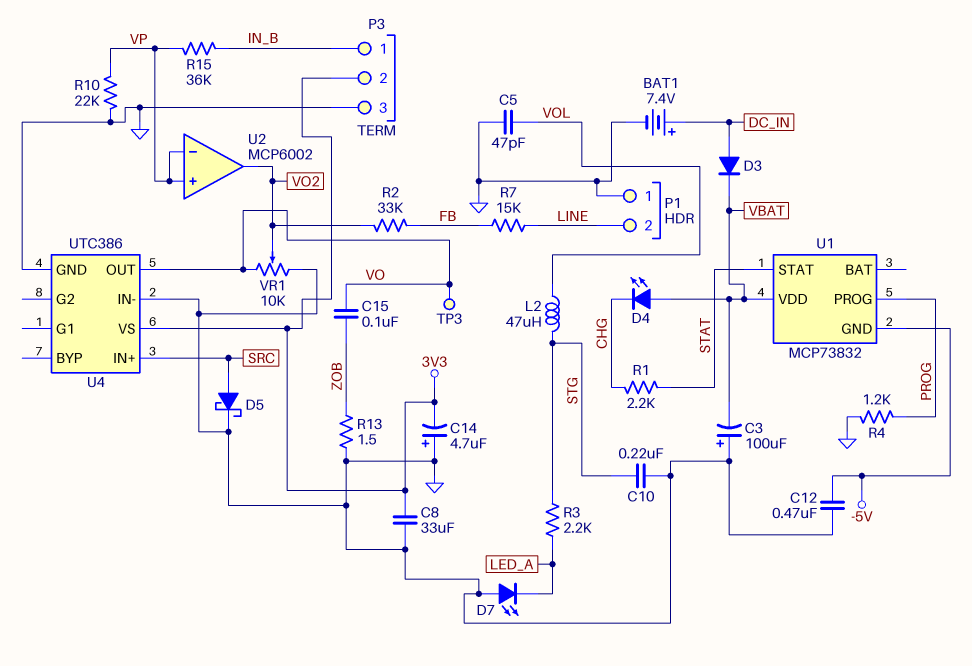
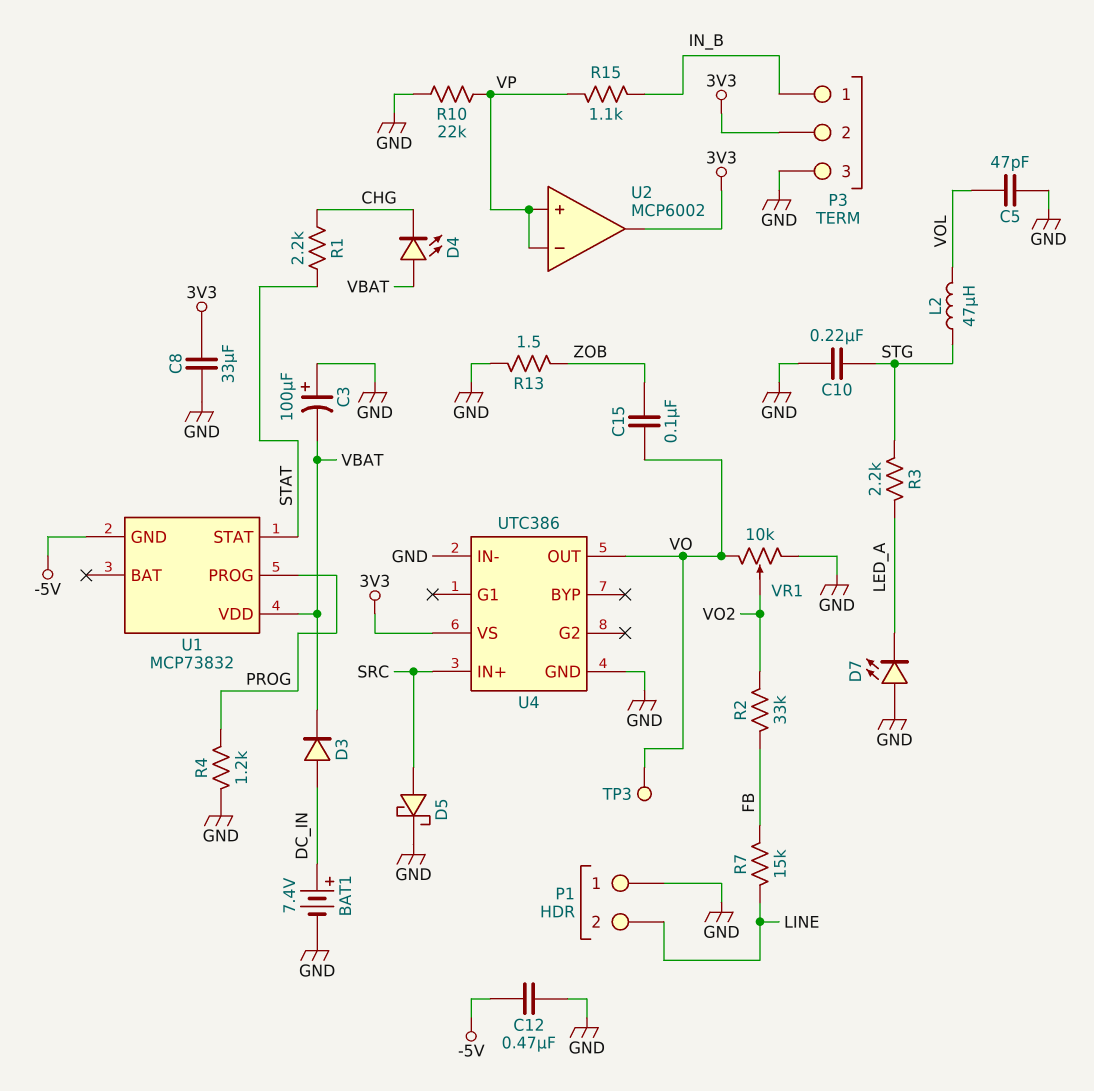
C14: 4.7uF (plus GND, minus 3V3) -> none
R15: 36k (IN_B, VP) -> 1.1k (IN_B, VP)
U2 pin out: VO2 -> 3V3

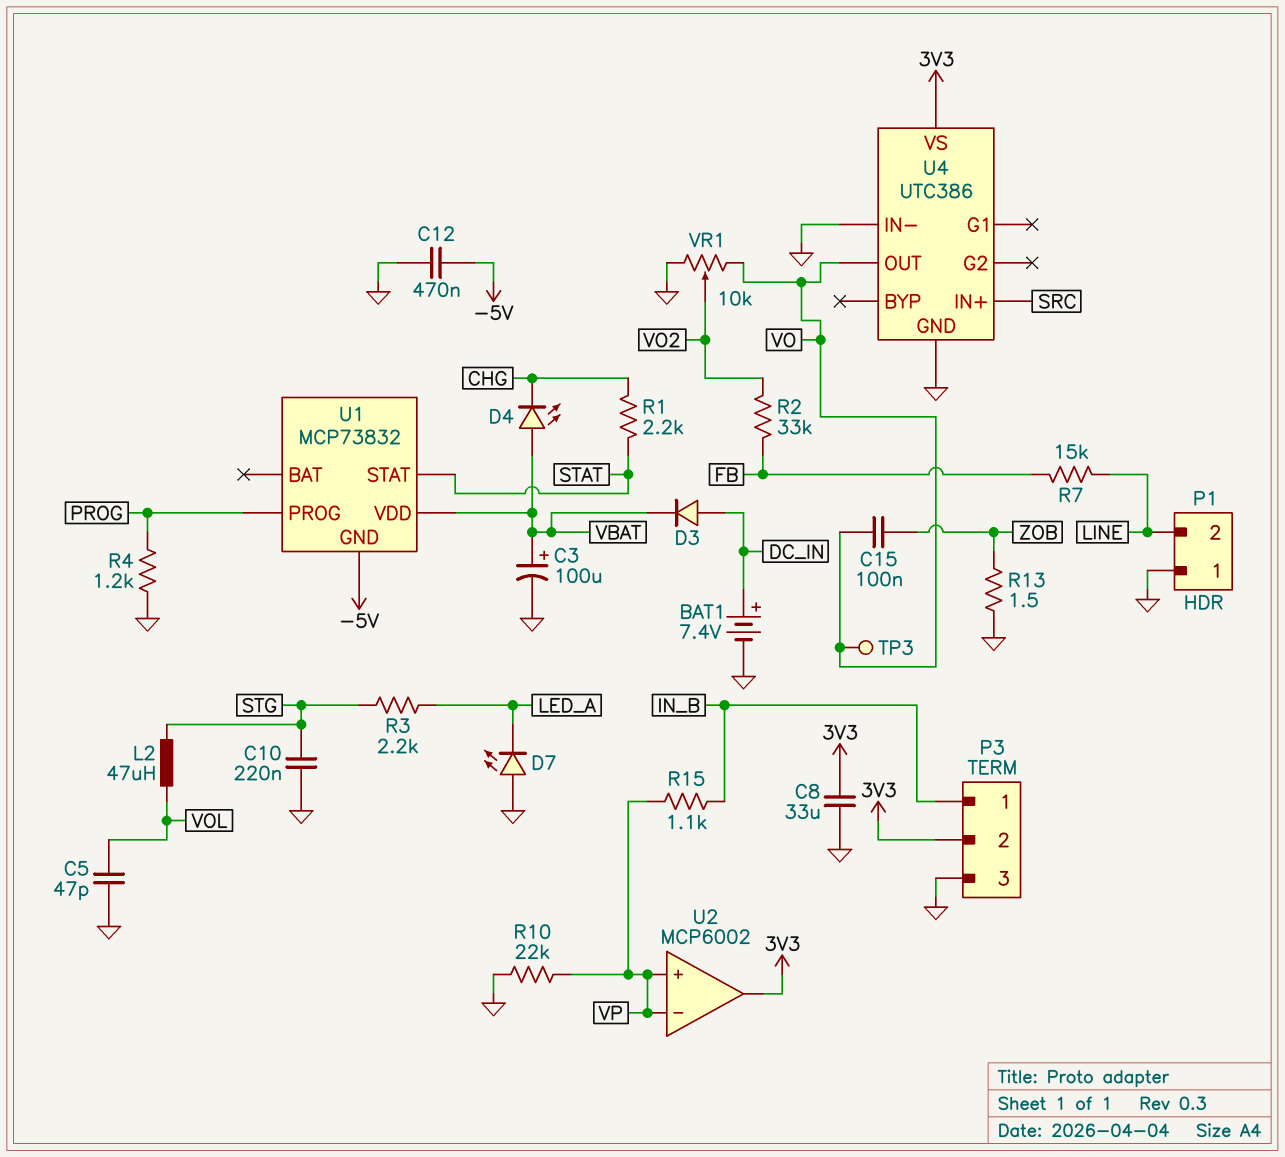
C3: 100uF (plus GND, minus VBAT) -> 100uF (plus VBAT, minus GND)
D5: schottky (A SRC, K GND) -> none

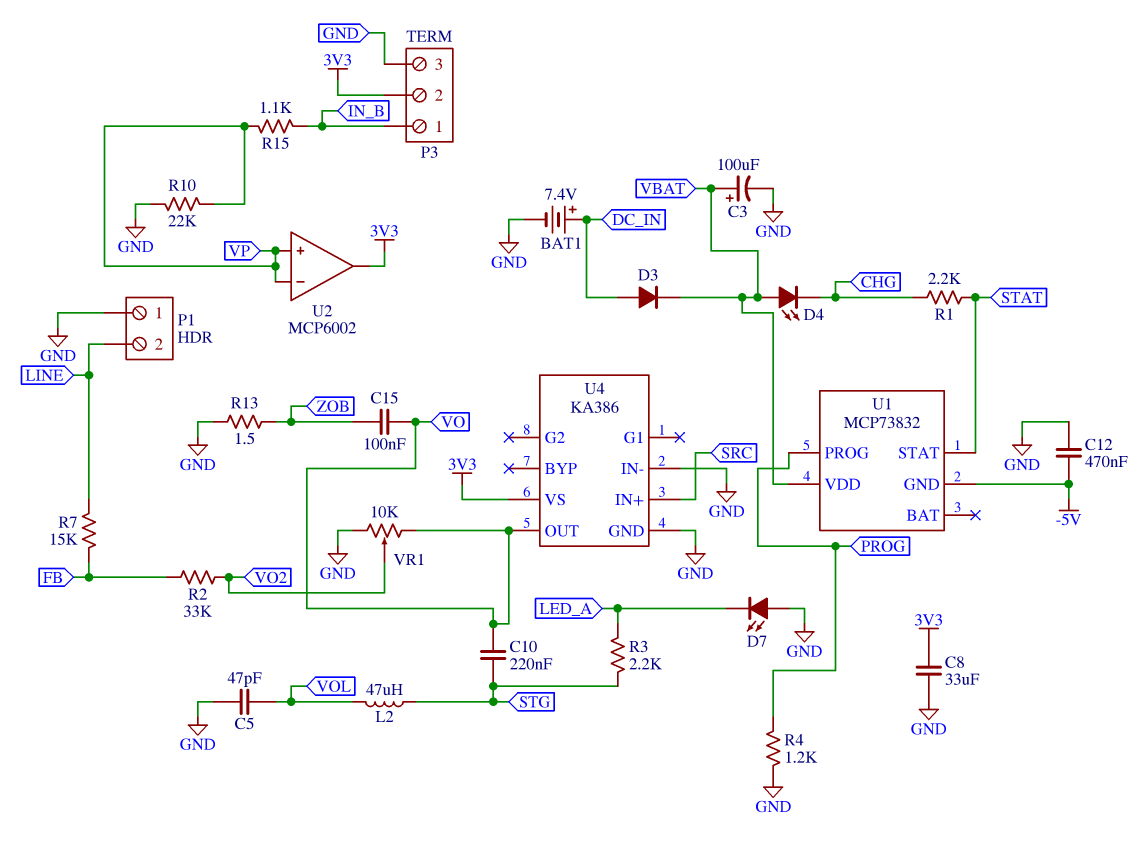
C10: 220nF (GND, STG) -> 220nF (STG, VO)
TP3: test point (VO) -> none
U4: UTC386 -> KA386

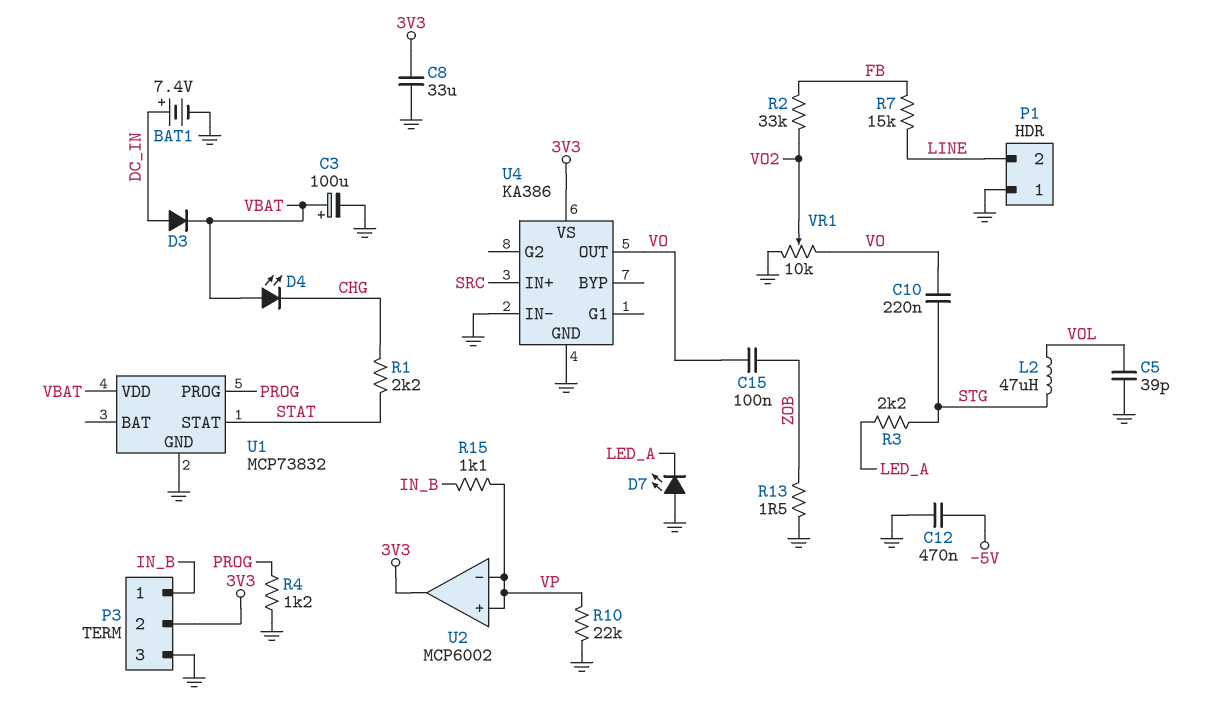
C5: 47pF (GND, VOL) -> 39pF (GND, VOL)
U1 pin GND: -5V -> GND

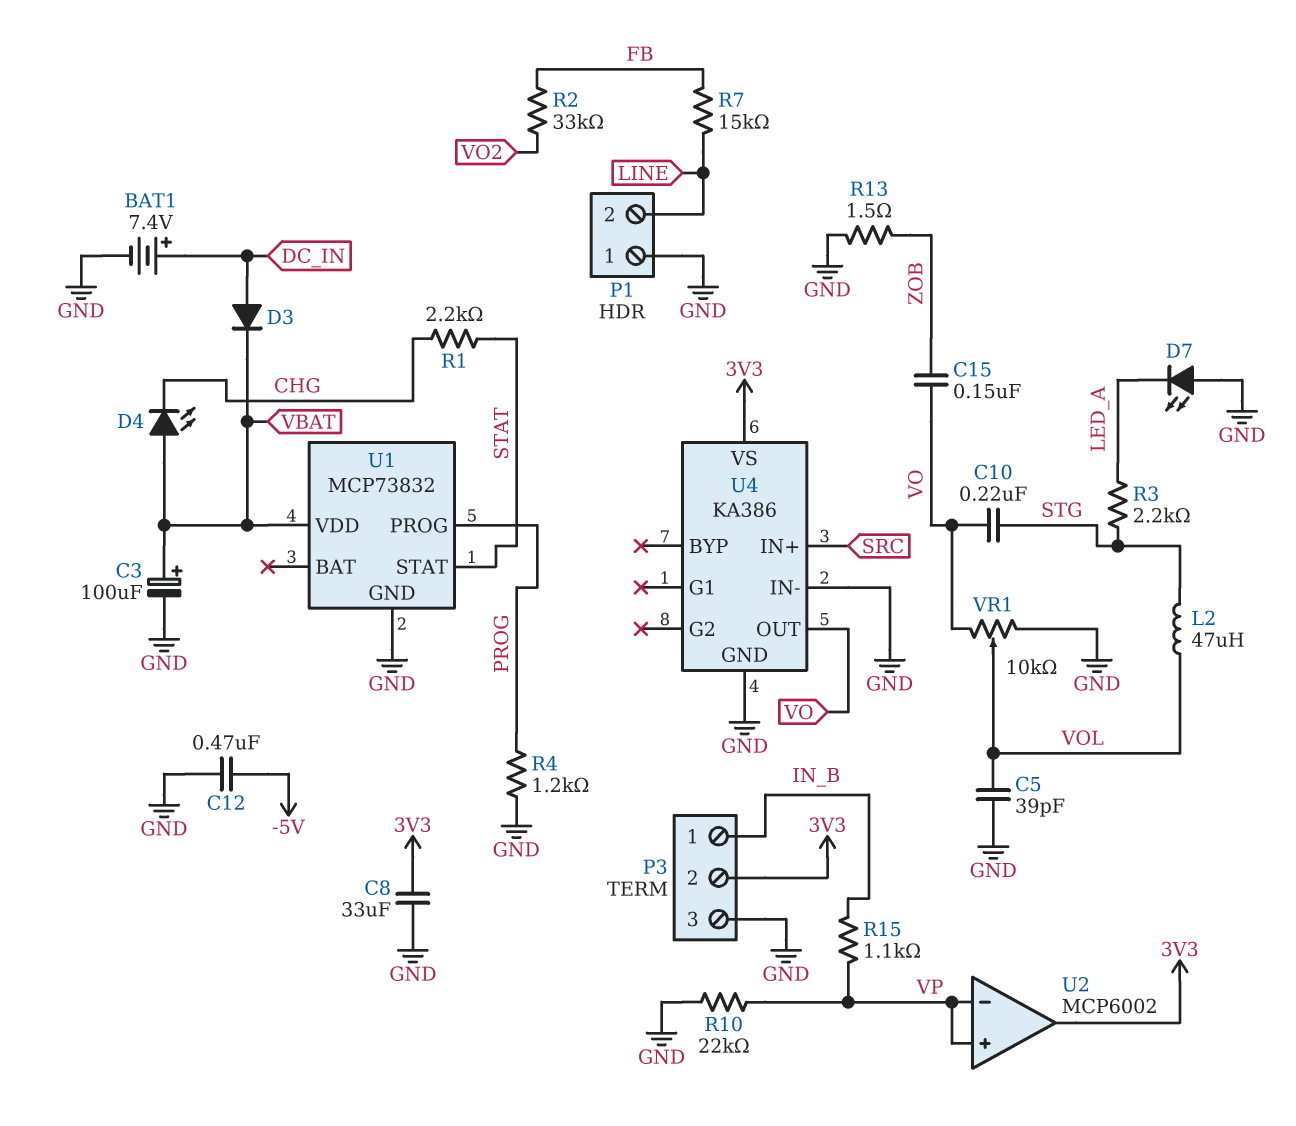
C15: 100nF (VO, ZOB) -> 150nF (VO, ZOB)
VR1: 10k (GND, VO, wiper VO2) -> 10k (GND, VO, wiper VOL)

